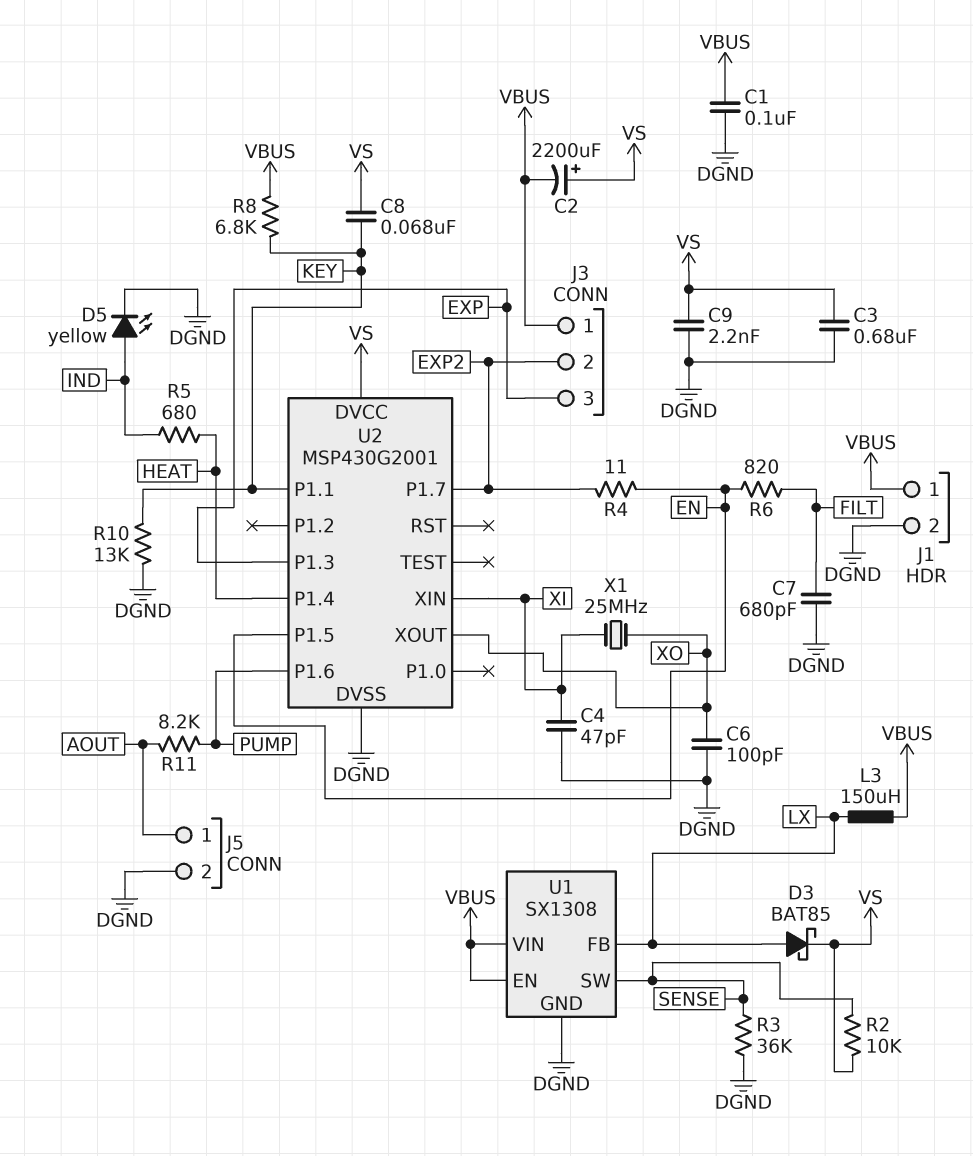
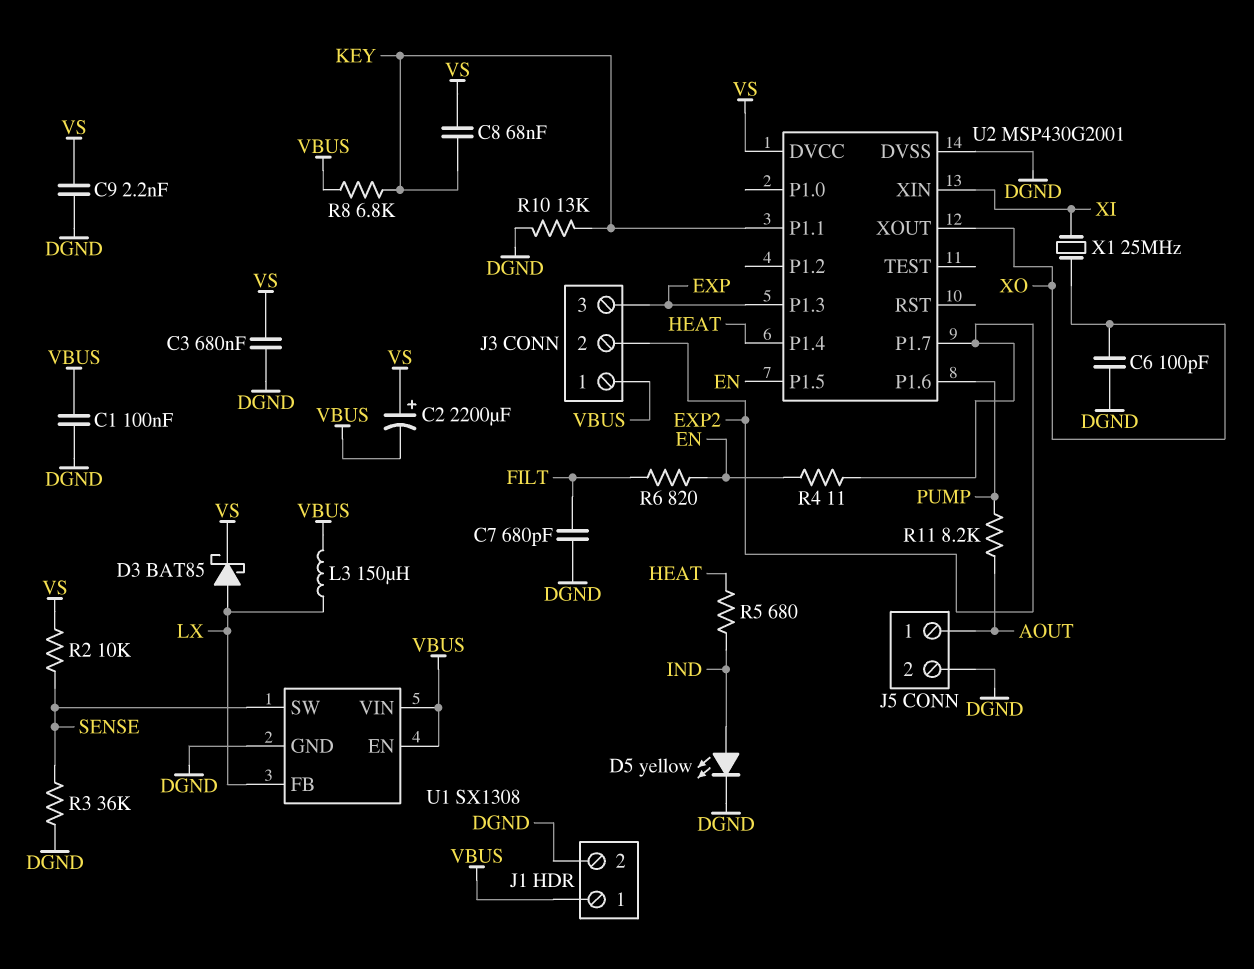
C4: 47pF (DGND, XI) -> none

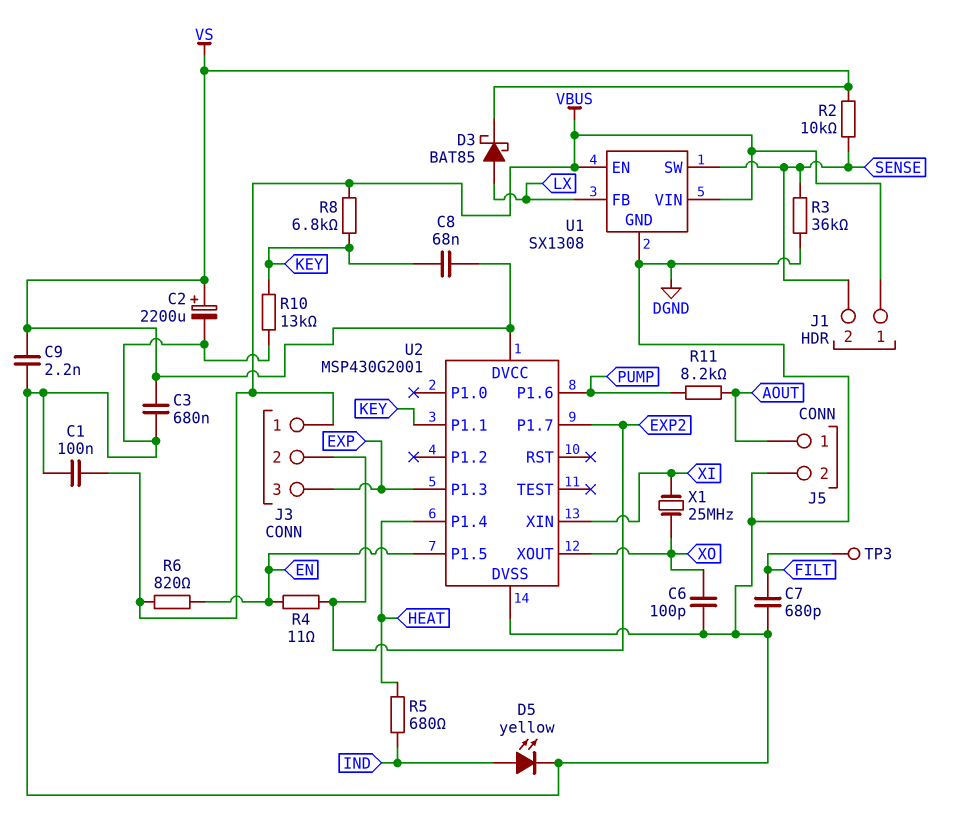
C2: 2200uF (plus VS, minus VBUS) -> 2200uF (plus VS, minus DGND)
J1 pin 2: DGND -> SENSE
L3: 150uH (LX, VBUS) -> none
R6: 820 (EN, FILT) -> 820 (EN, VBUS)
TP3: none -> test point (FILT)

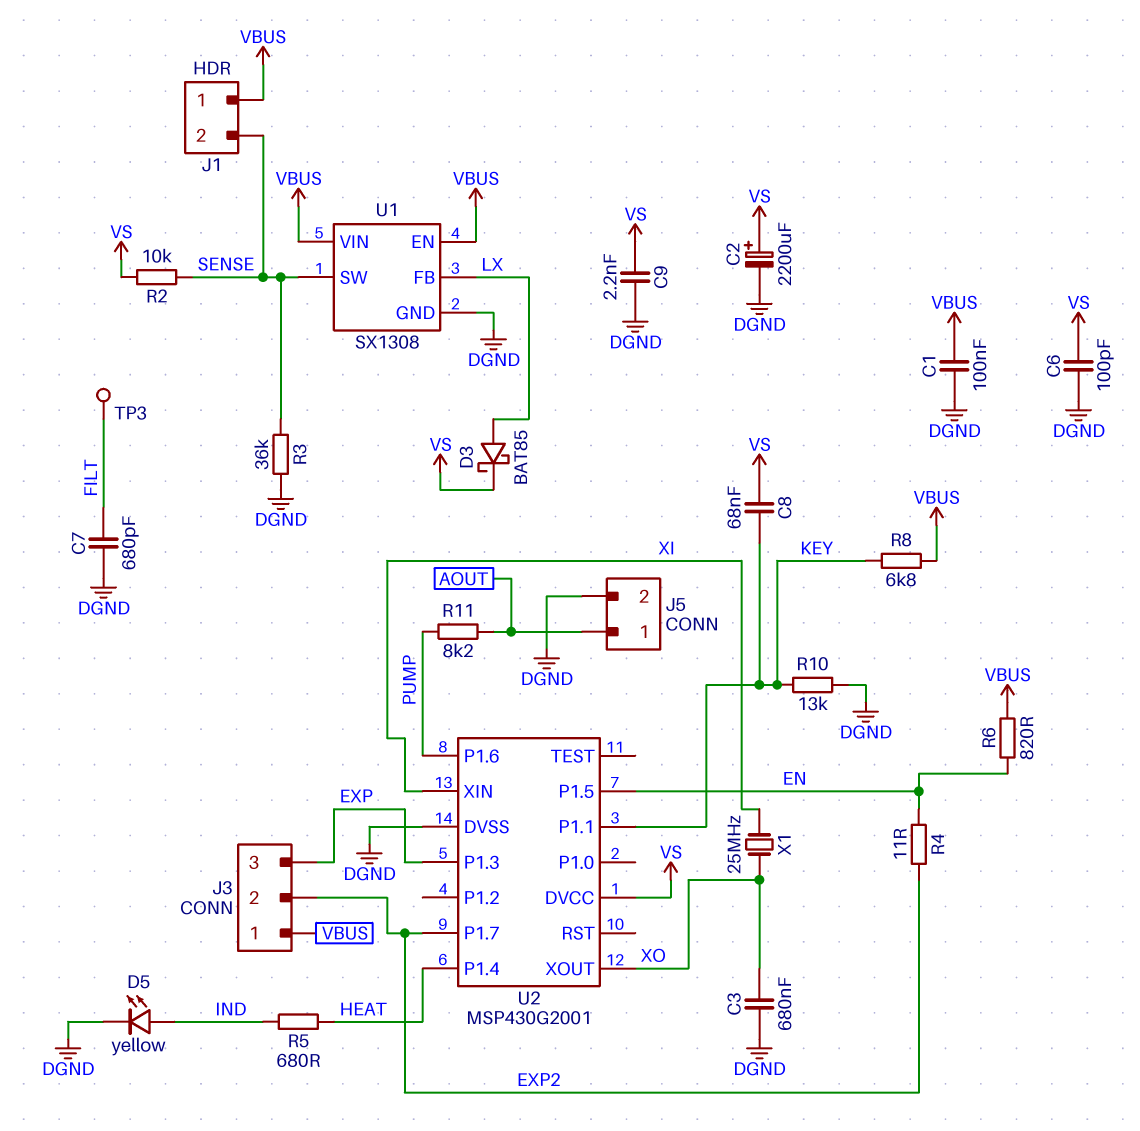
C3: 680nF (DGND, VS) -> 680nF (DGND, XO)
C6: 100pF (DGND, XO) -> 100pF (DGND, VS)

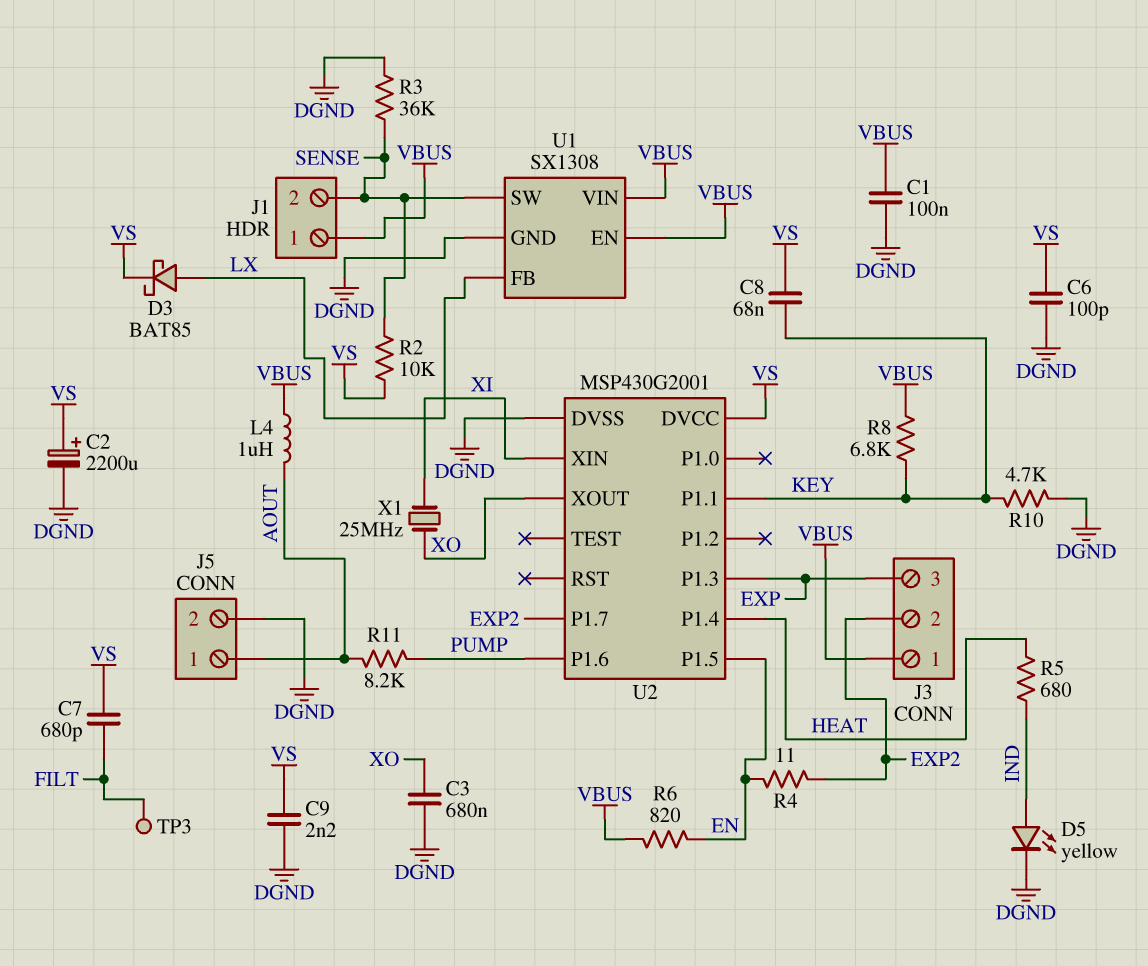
C7: 680pF (DGND, FILT) -> 680pF (FILT, VS)
L4: none -> 1uH (AOUT, VBUS)
R10: 13k (DGND, KEY) -> 4.7k (DGND, KEY)

